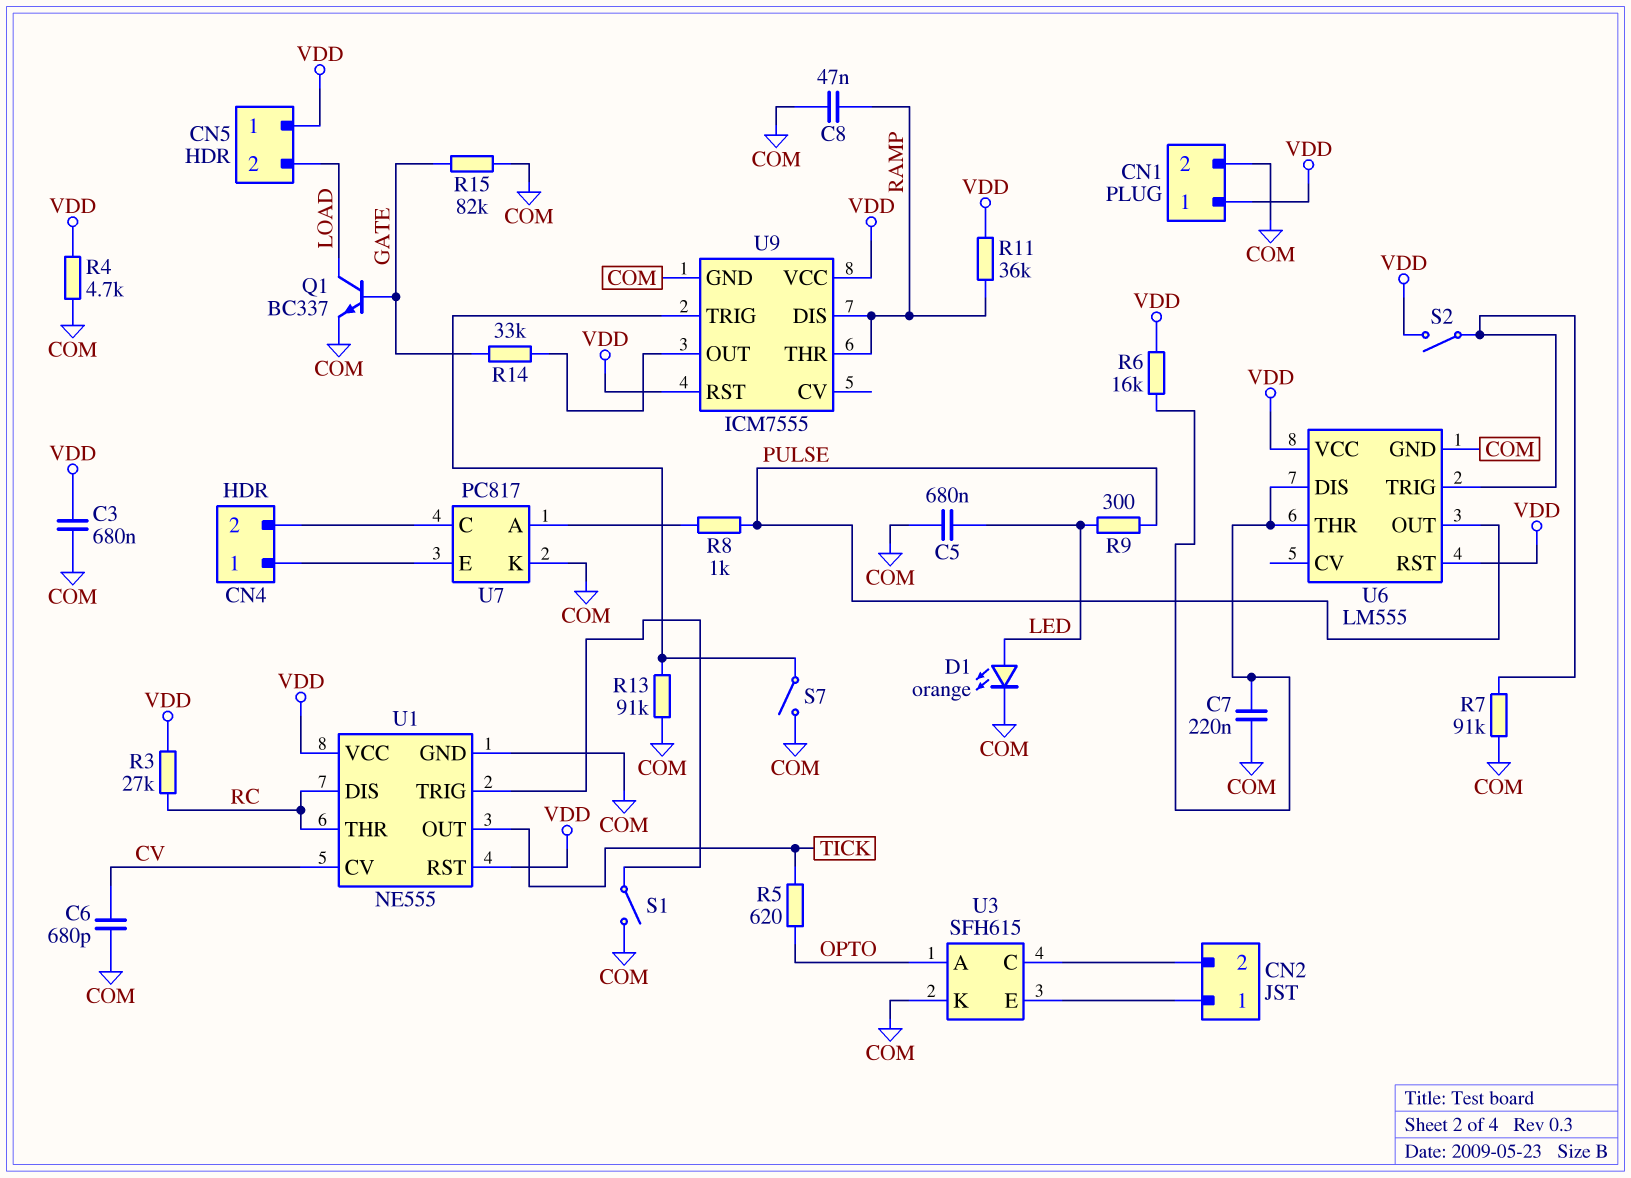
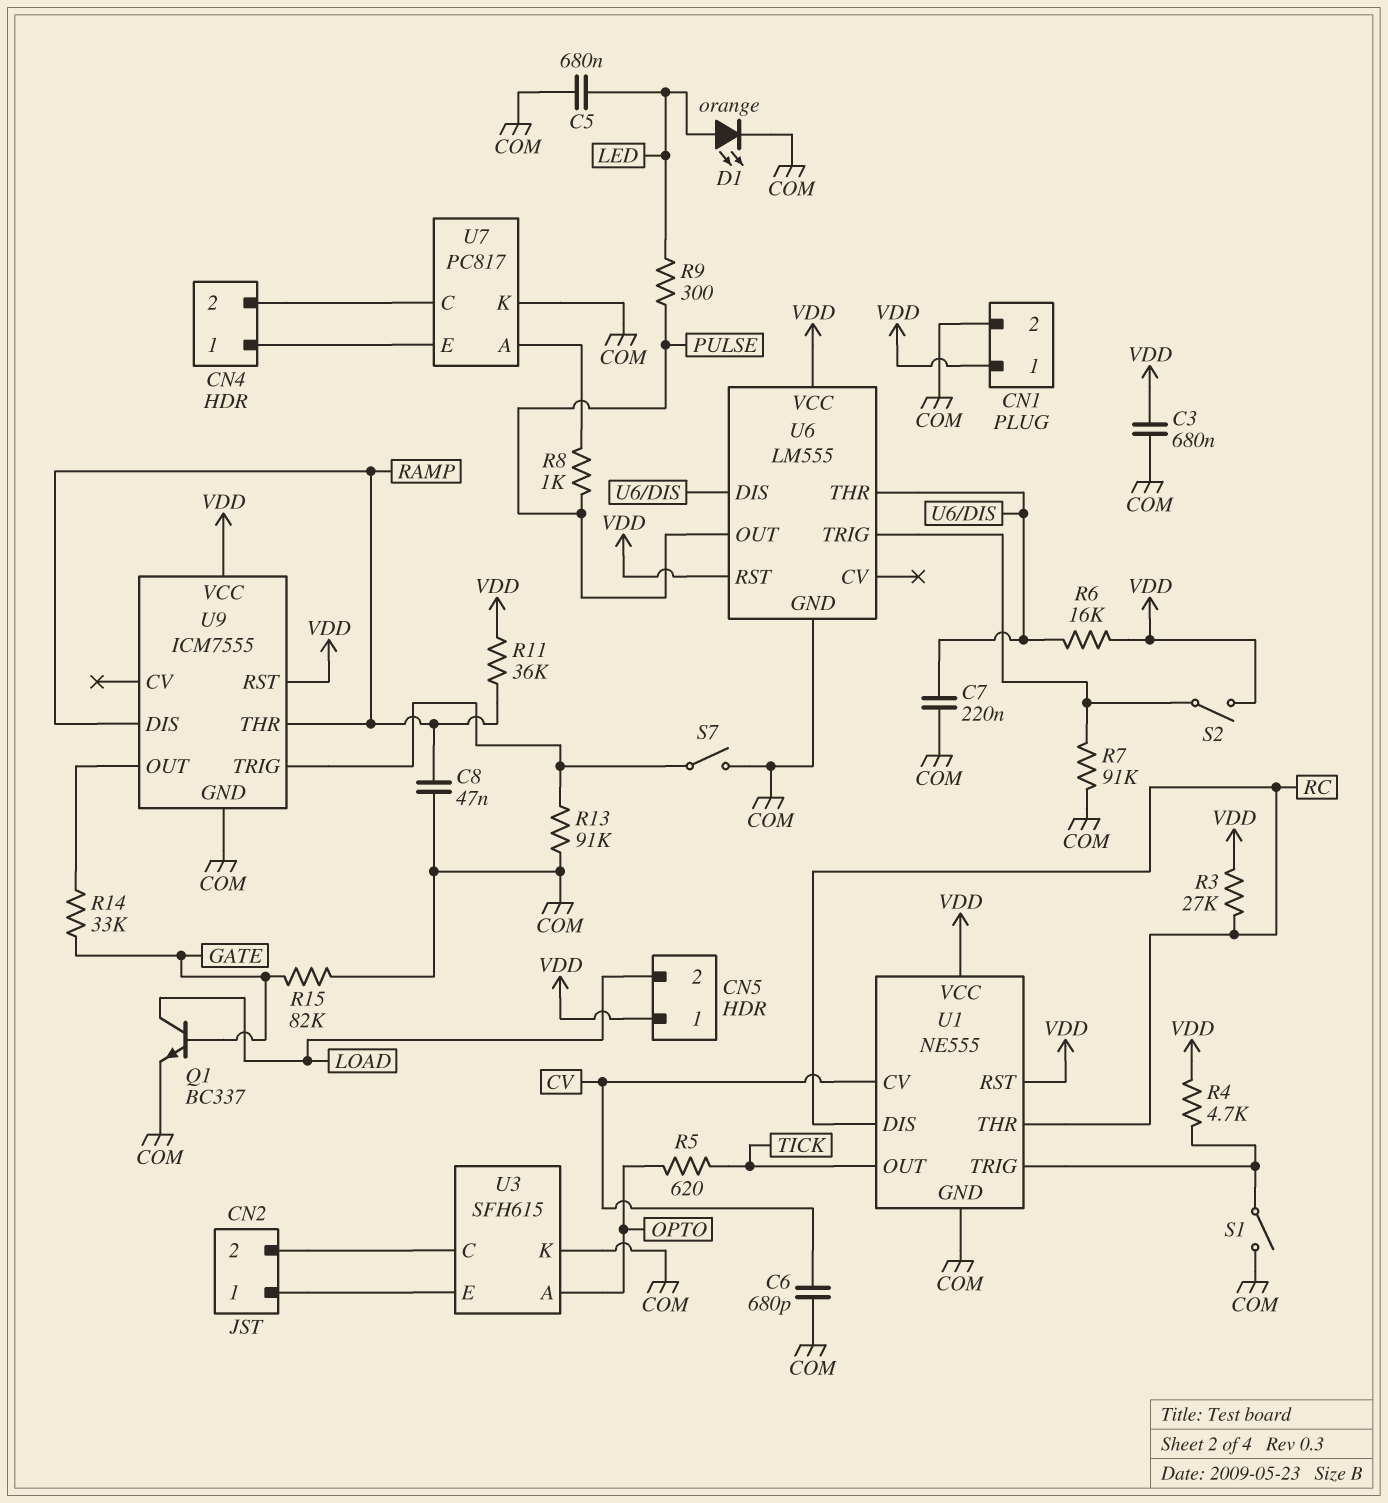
R4: 4.7k (COM, VDD) -> 4.7k (U1/TRIG, VDD)

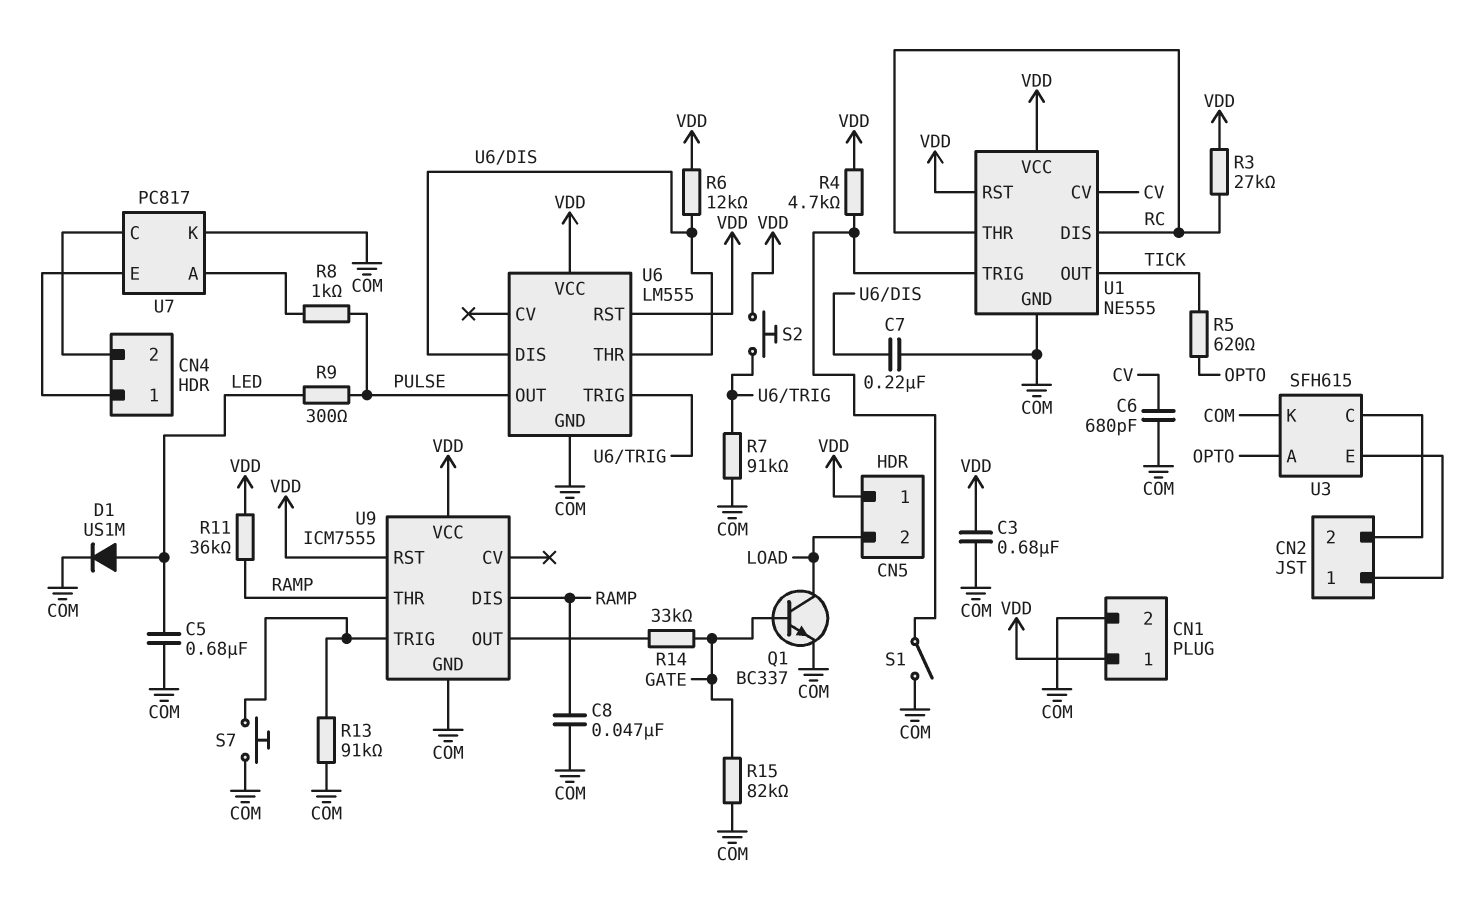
D1: LED orange (A LED, K COM) -> diode US1M (A LED, K COM)
R6: 16k (U6/DIS, VDD) -> 12k (U6/DIS, VDD)
S2: switch (U6/TRIG, VDD) -> button (U6/TRIG, VDD)
S7: switch (COM, U9/TRIG) -> button (COM, U9/TRIG)

